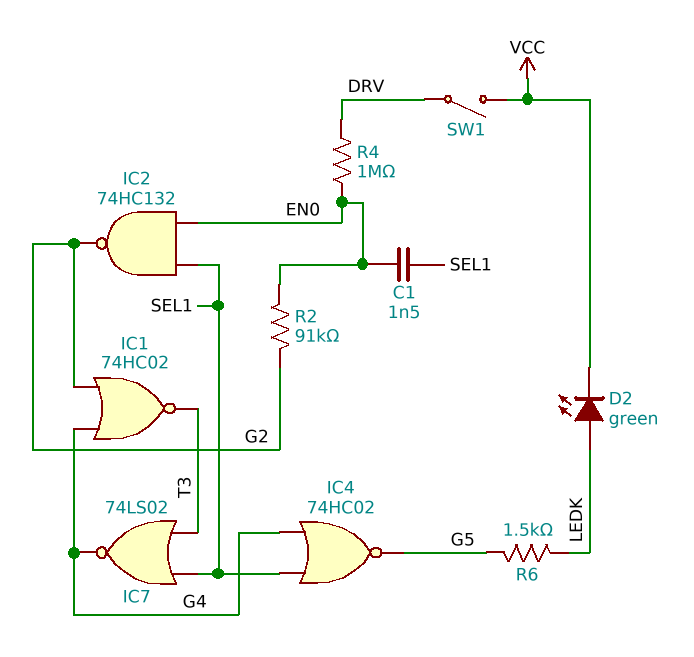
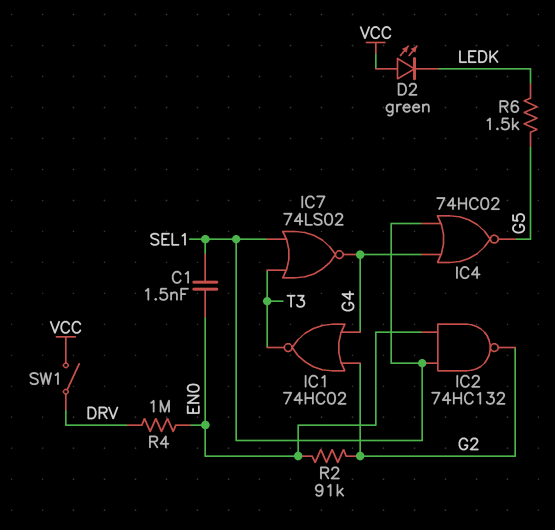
D2: LED green (A LEDK, K VCC) -> LED green (A VCC, K LEDK)

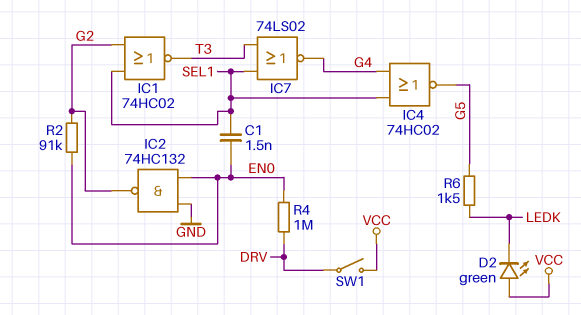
IC1: NOR 74HC02 (in G2, in G4, out T3) -> NOR 74HC02 (in G2, in SEL1, out T3)
IC2: NAND 74HC132 (in EN0, in SEL1, out G2) -> NAND 74HC132 (in EN0, in GND, out G2)

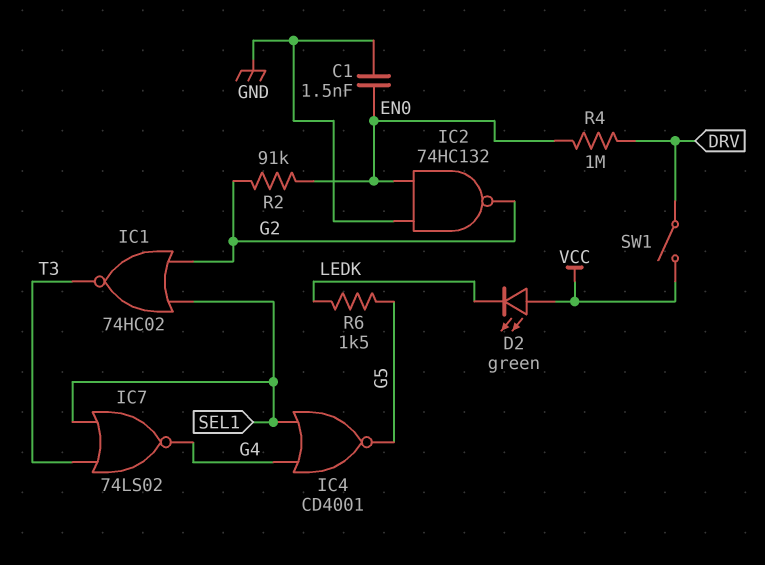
C1: 1.5nF (EN0, SEL1) -> 1.5nF (EN0, GND)
IC4: NOR 74HC02 (in G4, in SEL1, out G5) -> NOR CD4001 (in G4, in SEL1, out G5)

